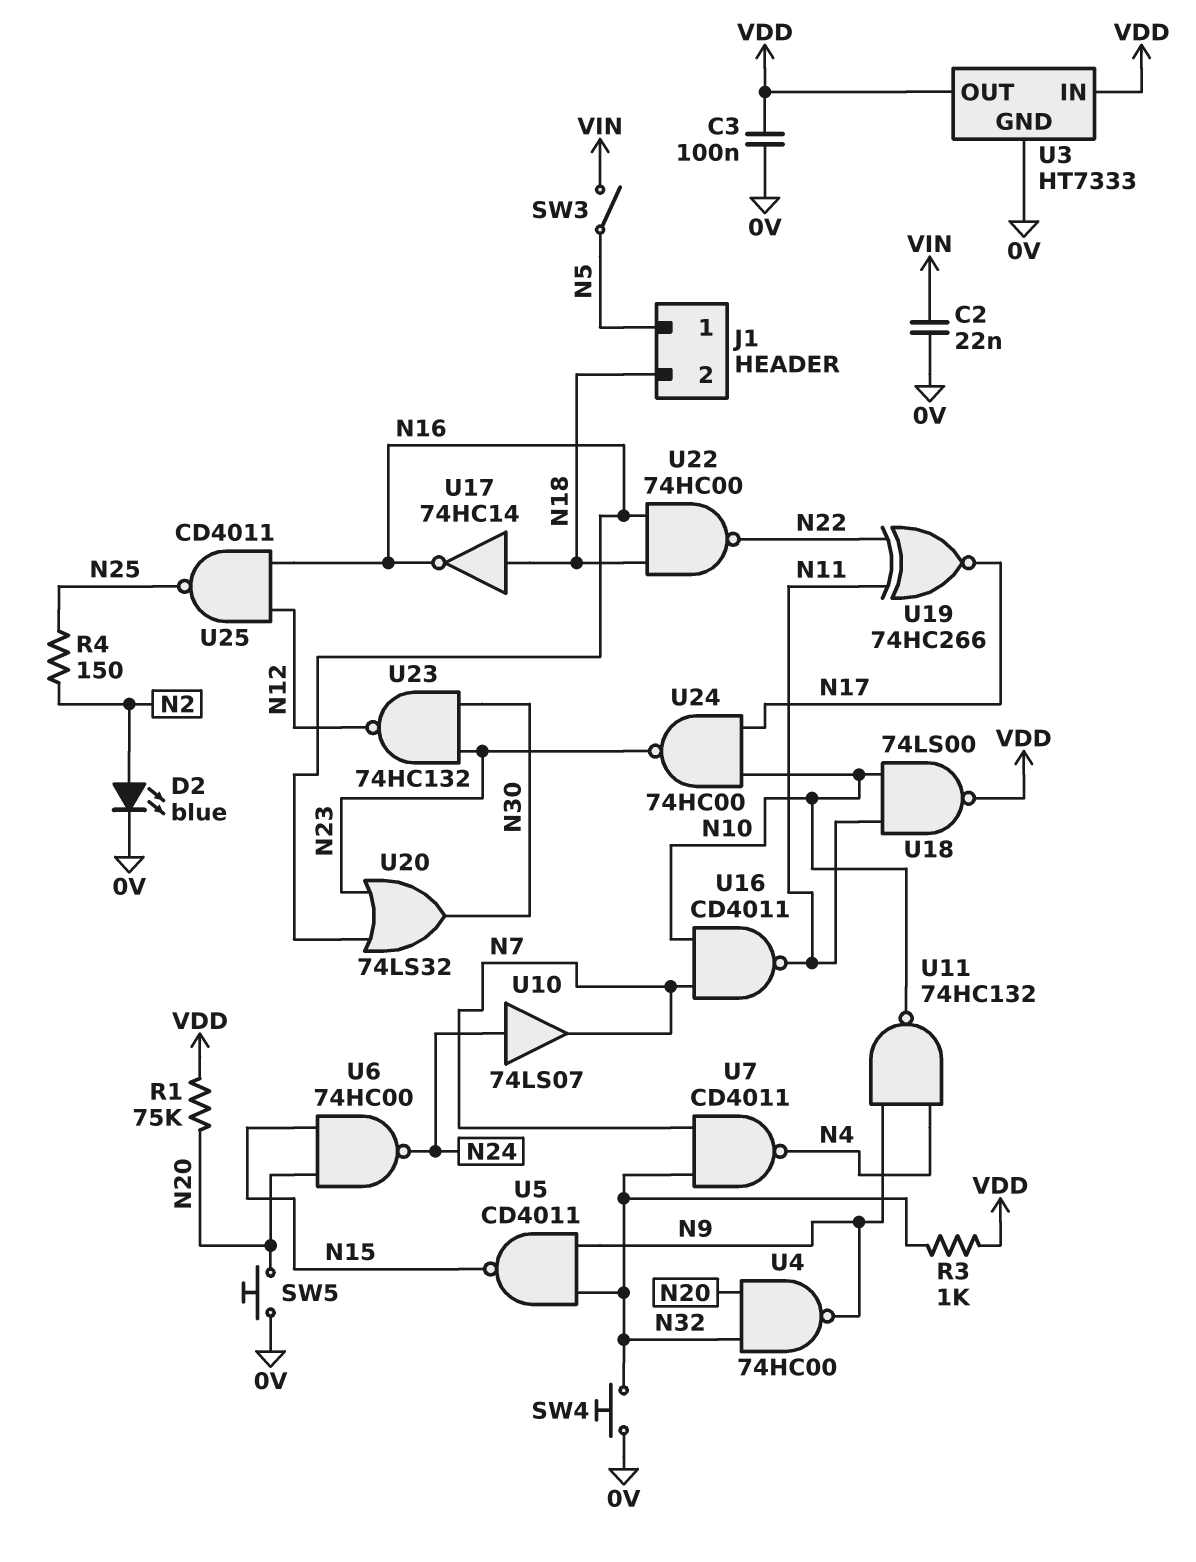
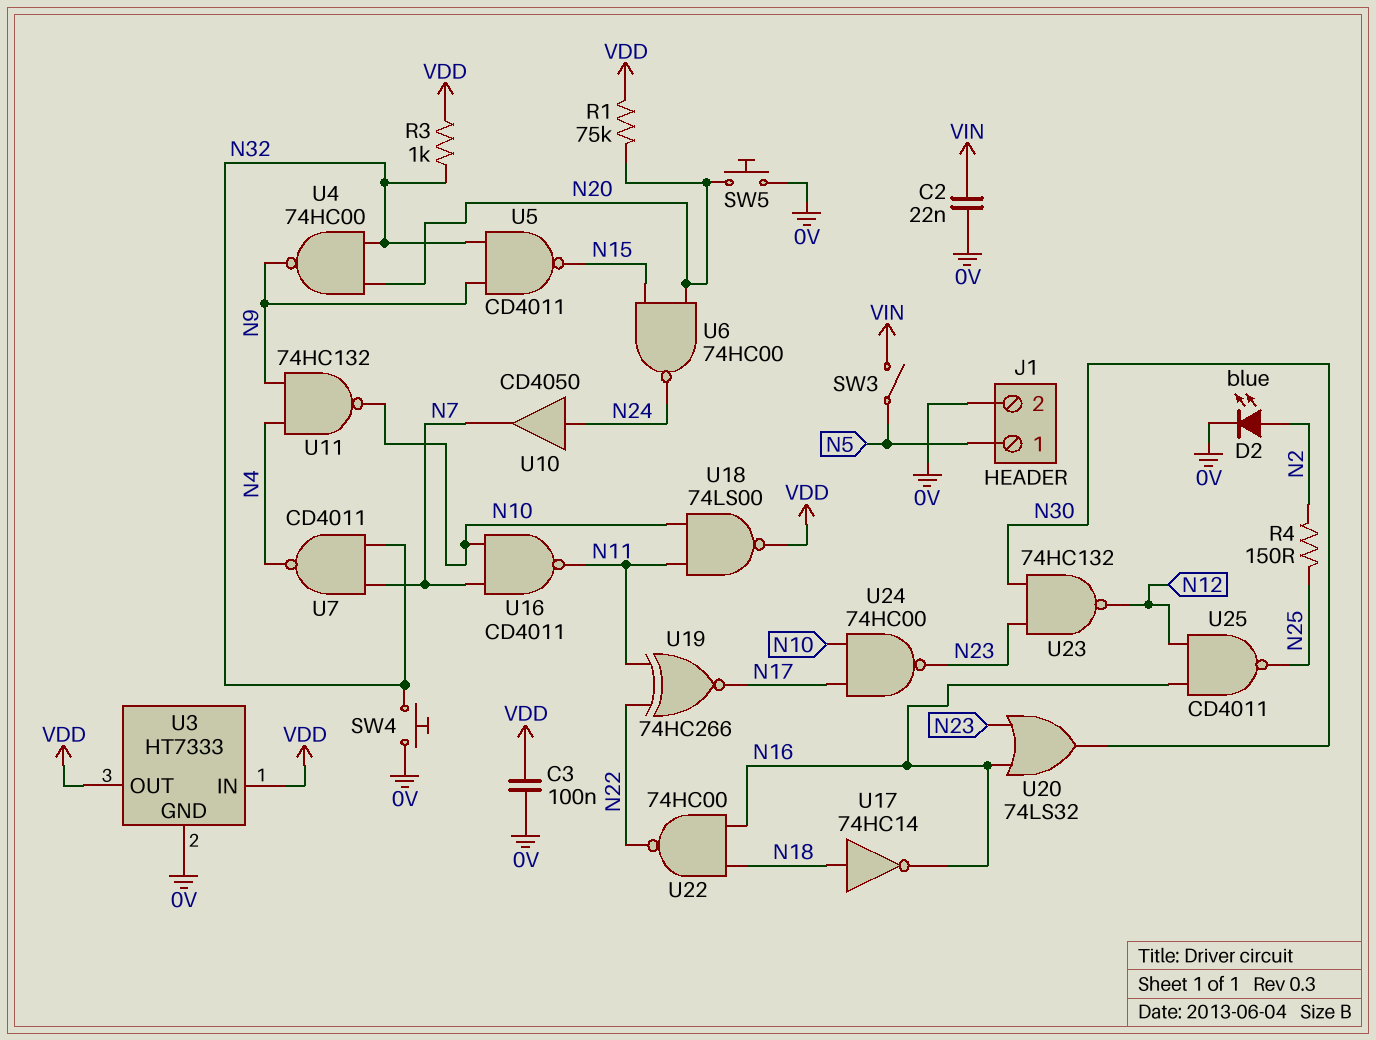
J1 pin 2: N18 -> 0V
U10: buffer 74LS07 (in N24, out N7) -> buffer CD4050 (in N24, out N7)

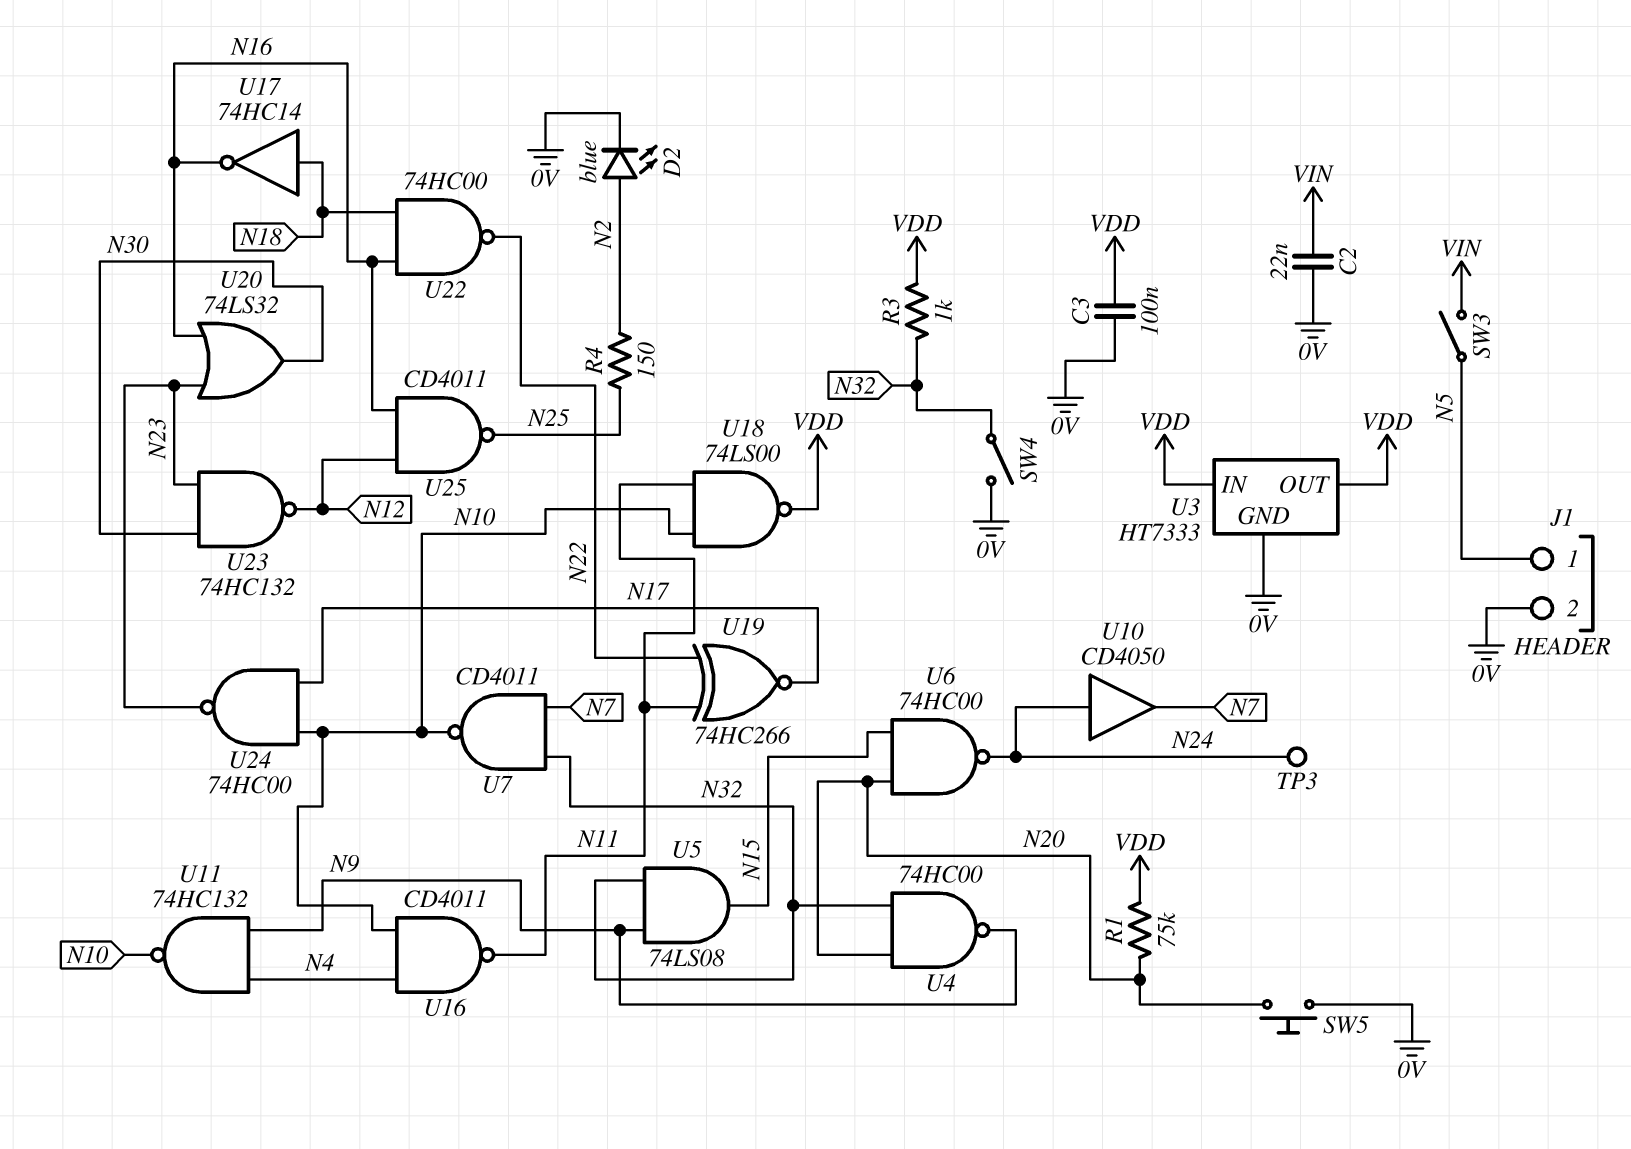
SW4: button (0V, N32) -> switch (0V, N32)
TP3: none -> test point (N24)
U5: NAND CD4011 (in N9, in N32, out N15) -> AND 74LS08 (in N9, in N32, out N15)
U7: NAND CD4011 (in N7, in N32, out N4) -> NAND CD4011 (in N7, in N32, out N10)
U16: NAND CD4011 (in N7, in N10, out N11) -> NAND CD4011 (in N4, in N10, out N11)

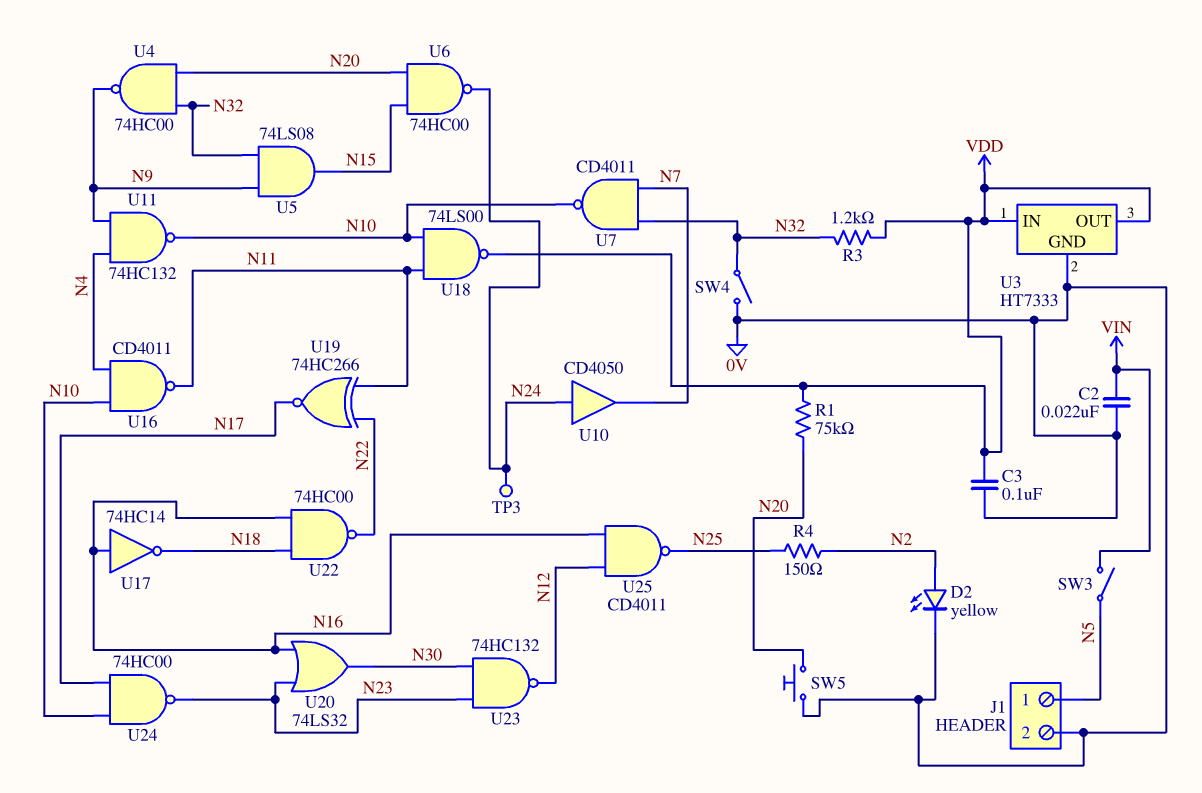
D2: LED blue (A N2, K 0V) -> LED yellow (A N2, K 0V)
R3: 1k (N32, VDD) -> 1.2k (N32, VDD)
U17: NOT 74HC14 (in N18, out N16) -> NOT 74HC14 (in N16, out N18)

